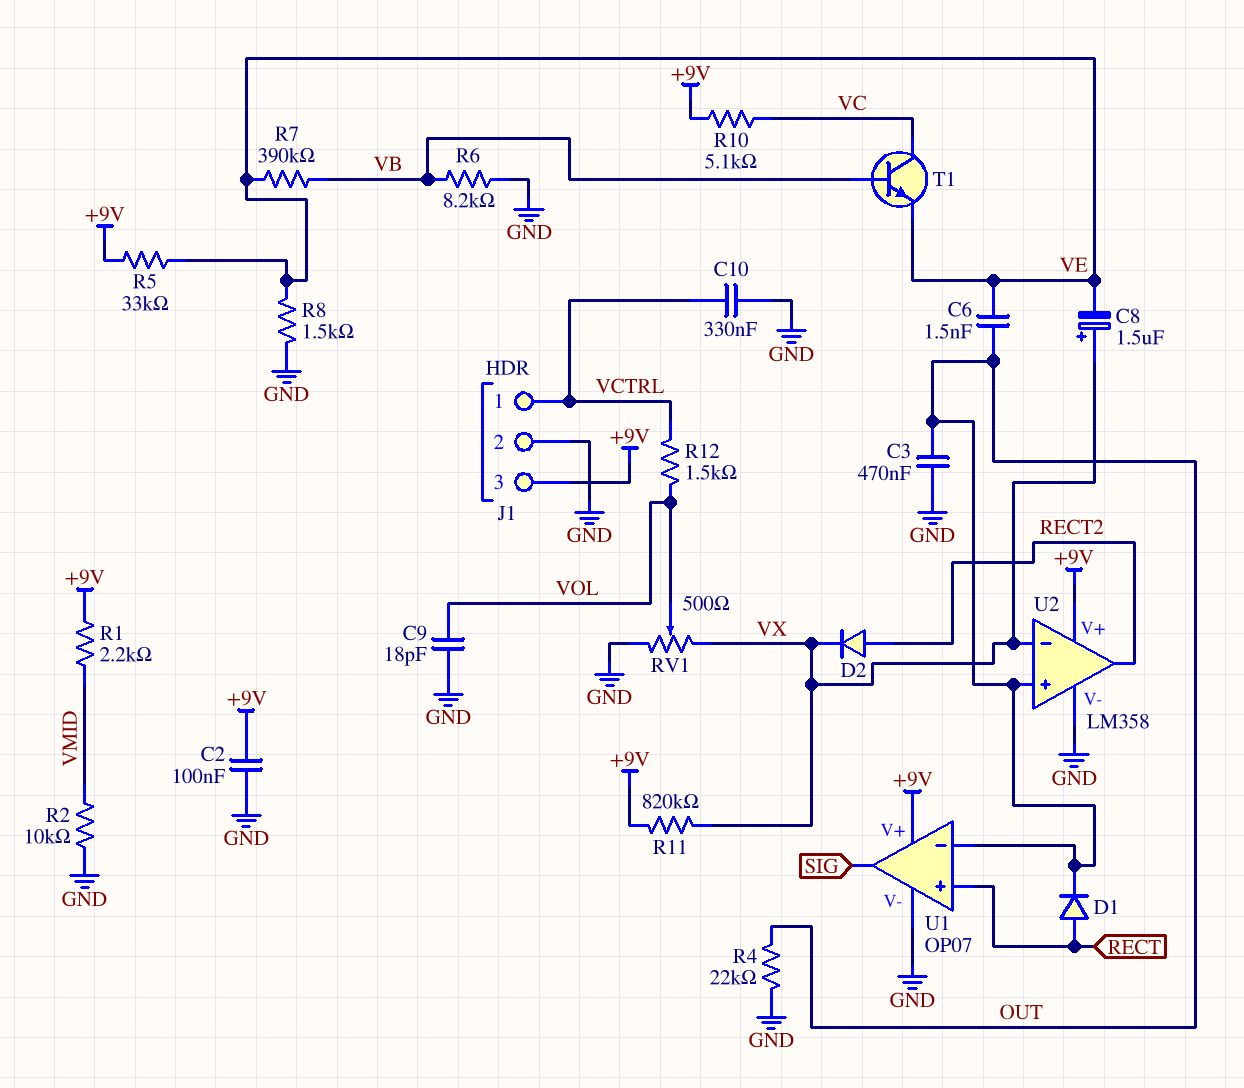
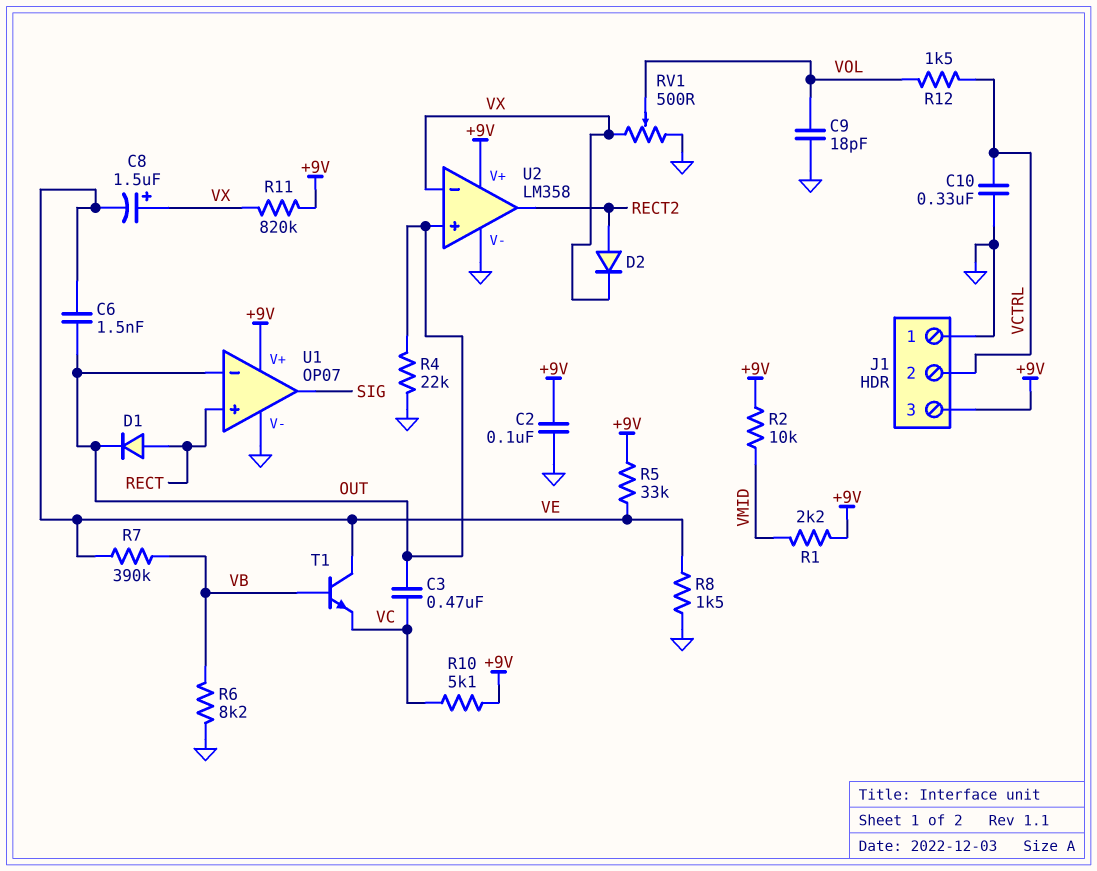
C3: 470nF (GND, OUT) -> 470nF (OUT, VC)
J1 pin 1: VCTRL -> GND
J1 pin 2: GND -> VCTRL
R2: 10k (GND, VMID) -> 10k (+9V, VMID)
T1: NPN (B VB, C VC, E VE) -> NPN (B VB, C VE, E VC)

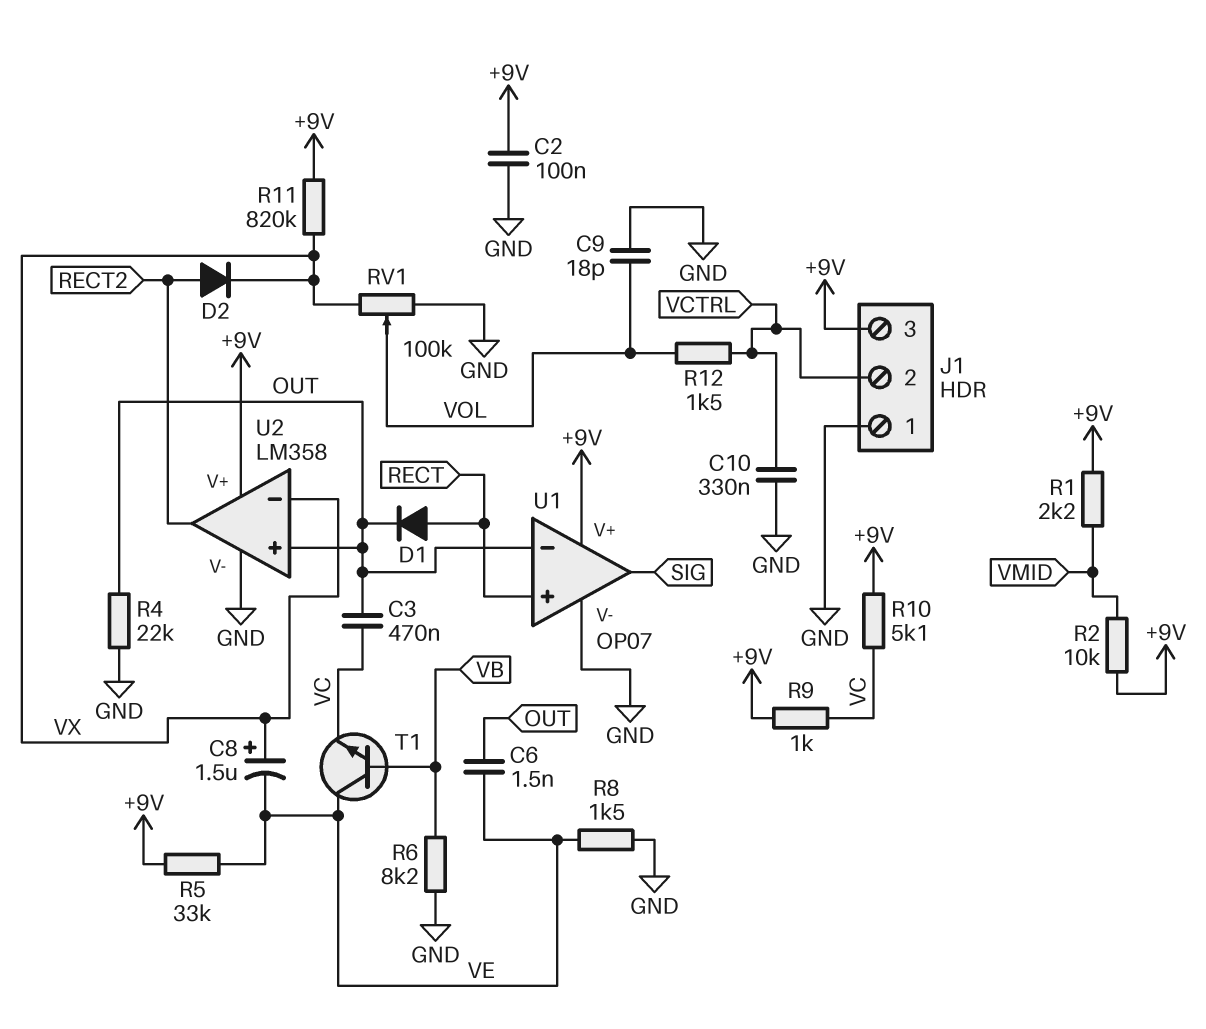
R7: 390k (VB, VE) -> none
R9: none -> 1k (+9V, VC)
RV1: 500 (GND, VX, wiper VOL) -> 100k (GND, VX, wiper VOL)

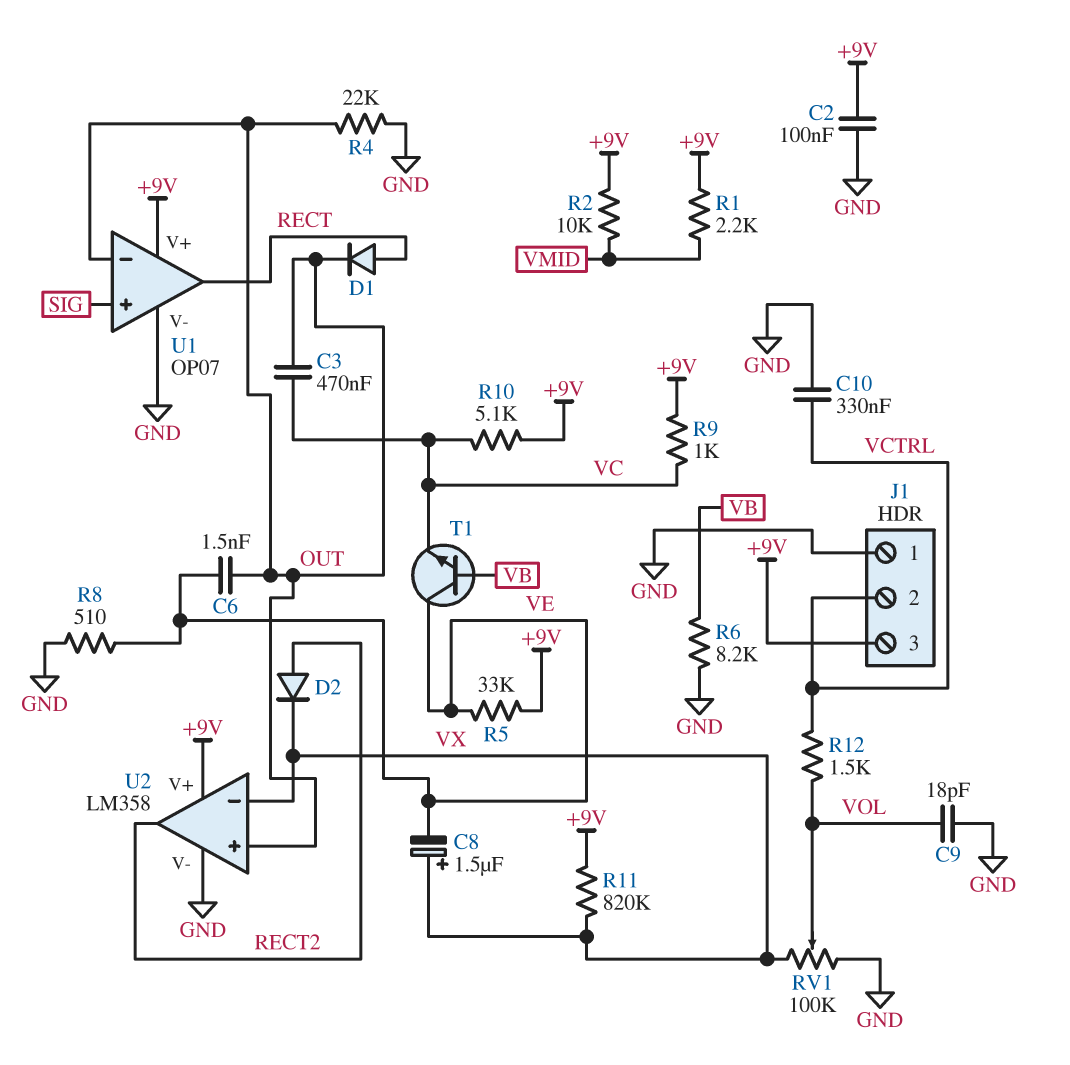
R8: 1.5k (GND, VE) -> 510 (GND, VE)
U1 pin in+: RECT -> SIG
U1 pin out: SIG -> RECT

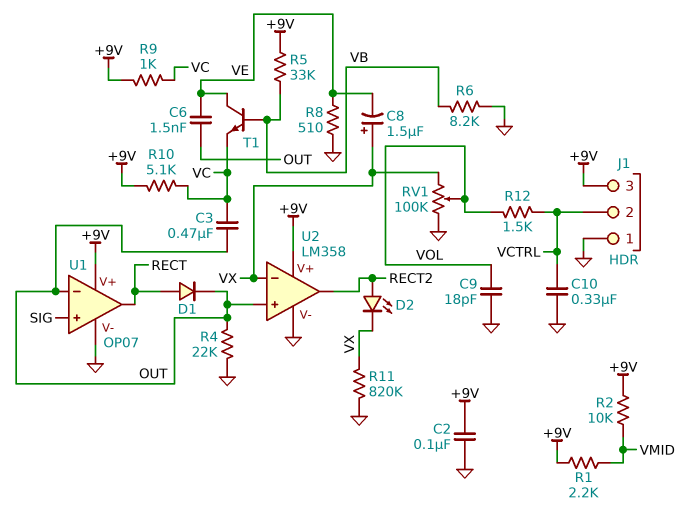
D2: diode (A RECT2, K VX) -> LED (A RECT2, K VX)
R5: 33k (+9V, VE) -> 33k (+9V, VB)
R11: 820k (+9V, VX) -> 820k (GND, VX)

